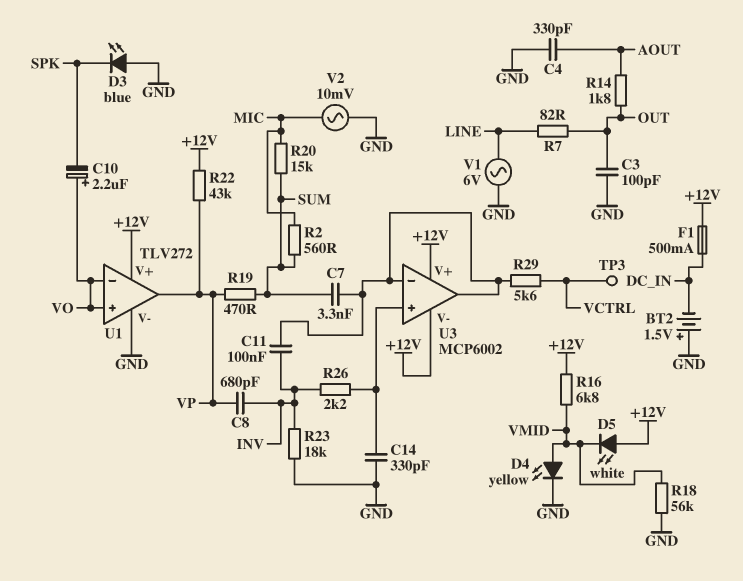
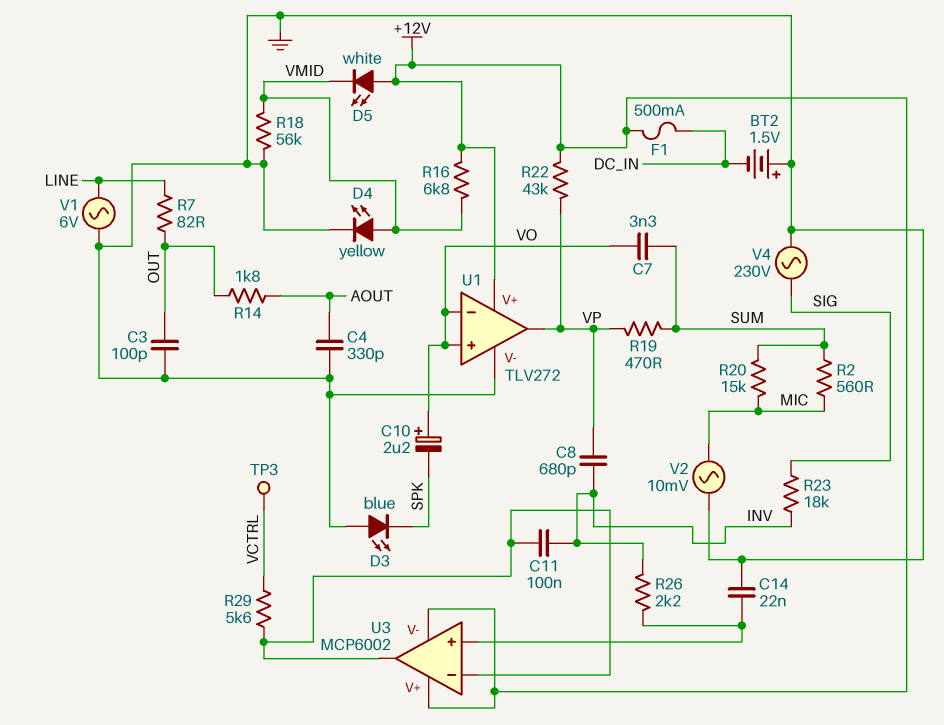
C7: 3.3nF (SUM, U3/in-) -> 3.3nF (SUM, VO)
C14: 330pF (GND, U3/in+) -> 22nF (GND, U3/in+)
R23: 18k (GND, INV) -> 18k (INV, SIG)
V4: none -> AC 230V (GND, SIG)

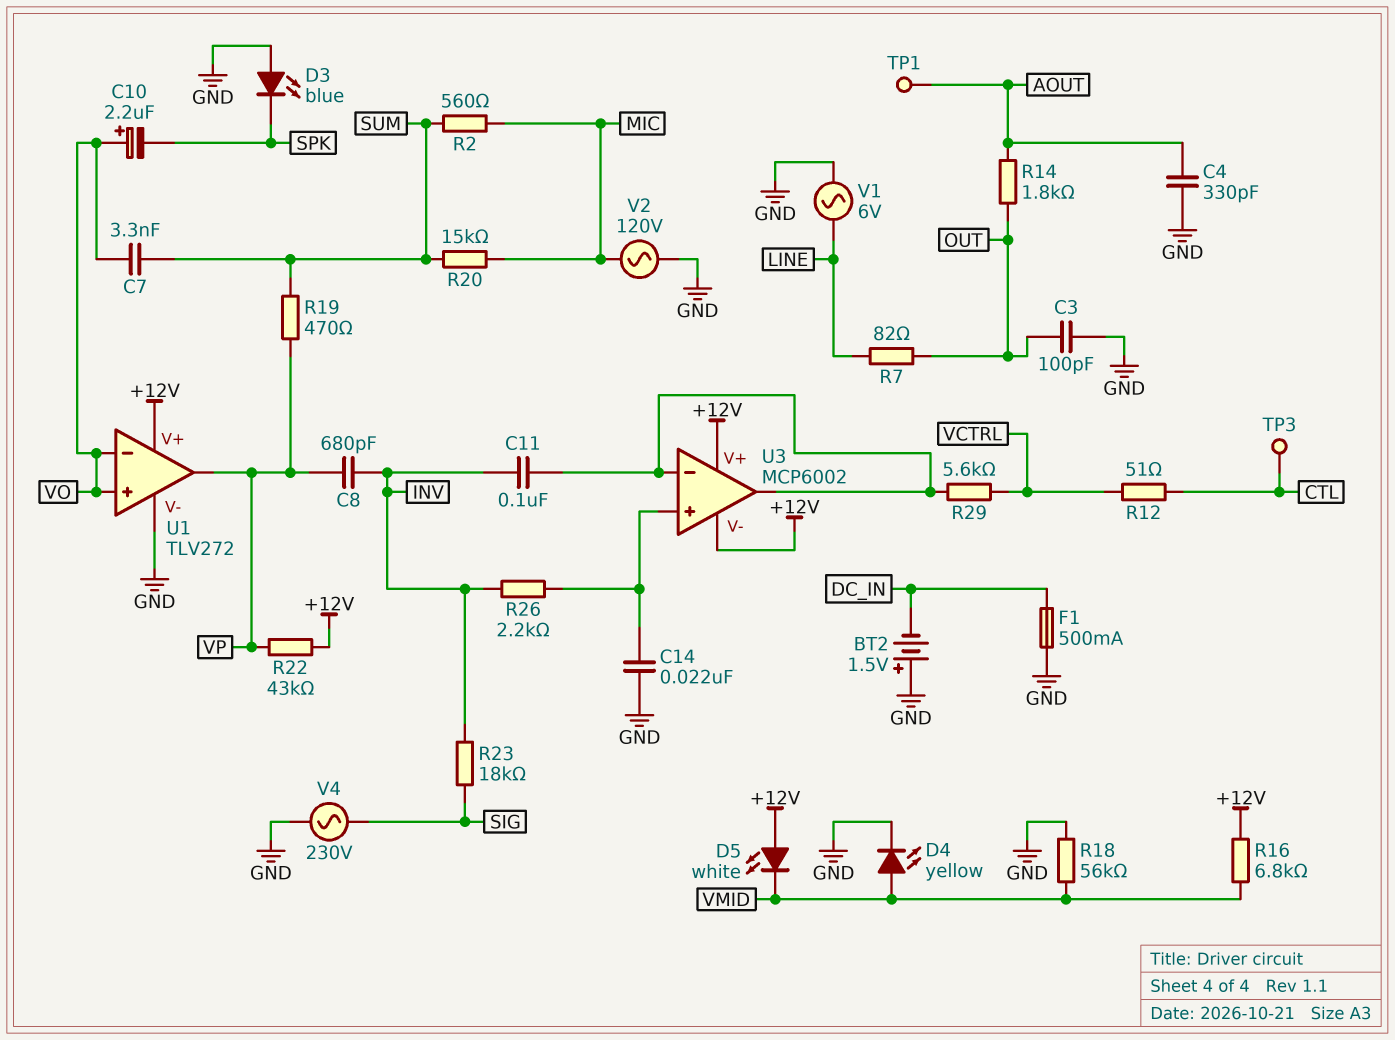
F1: 500mA (+12V, DC_IN) -> 500mA (DC_IN, GND)
R12: none -> 51 (CTL, VCTRL)
TP1: none -> test point (AOUT)
TP3: test point (VCTRL) -> test point (CTL)
V2: AC 10mV (GND, MIC) -> AC 120V (GND, MIC)

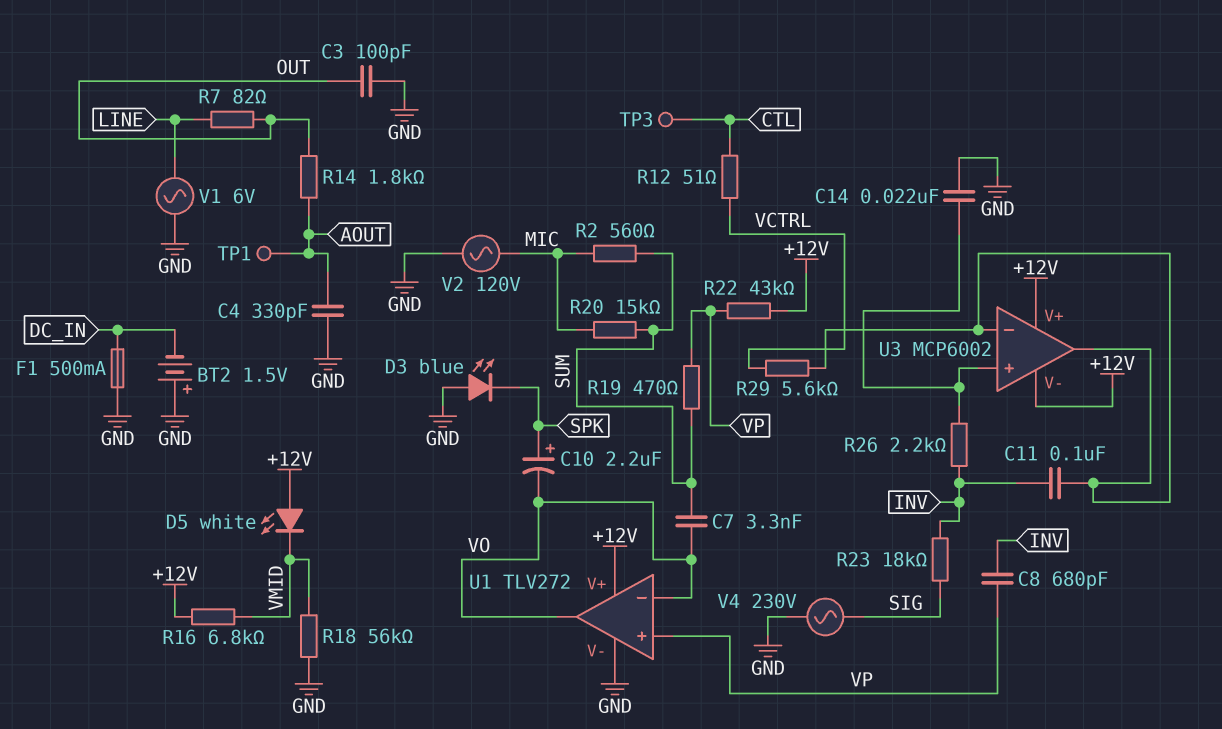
C10: 2.2uF (plus VO, minus SPK) -> 2.2uF (plus SPK, minus VO)
D4: LED yellow (A VMID, K GND) -> none
U1 pin in+: VO -> VP
U1 pin out: VP -> VO

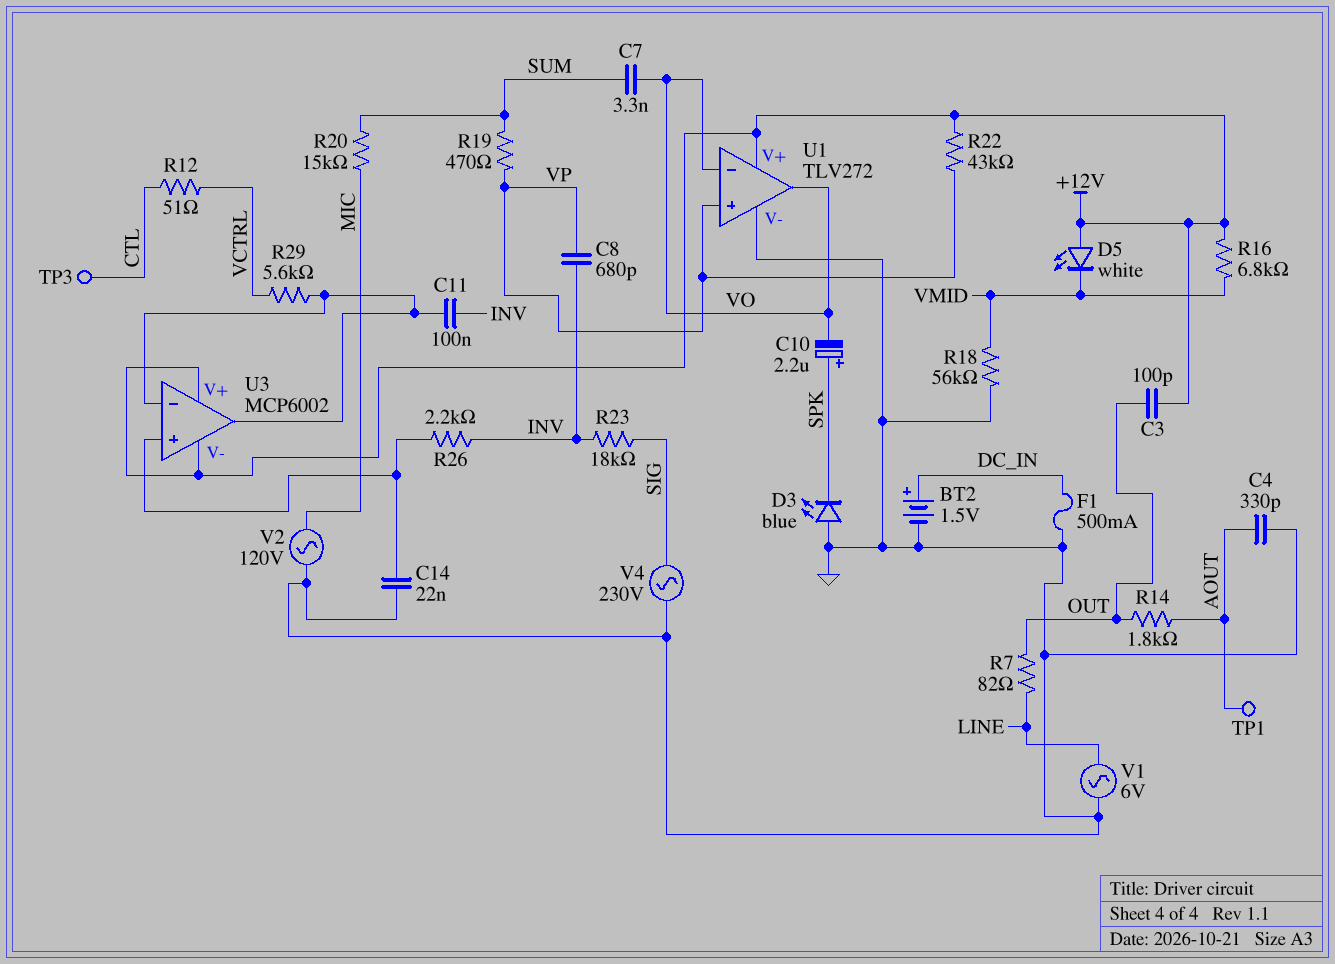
BT2: 1.5V (plus GND, minus DC_IN) -> 1.5V (plus DC_IN, minus GND)
C3: 100pF (GND, OUT) -> 100pF (+12V, OUT)
R2: 560 (MIC, SUM) -> none

